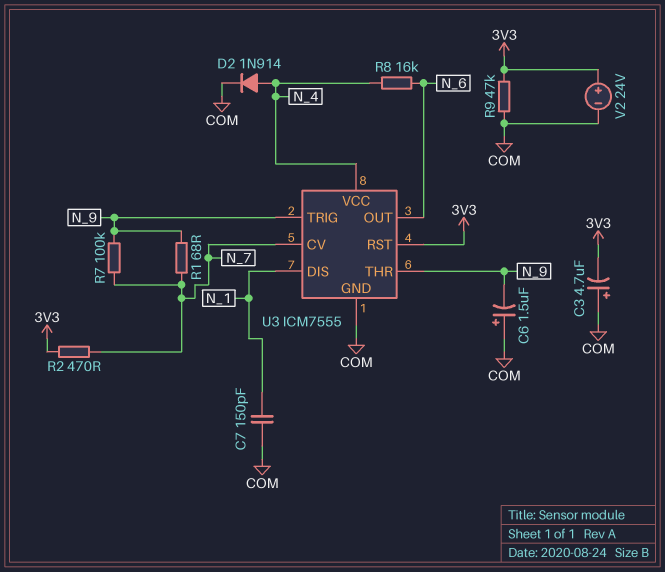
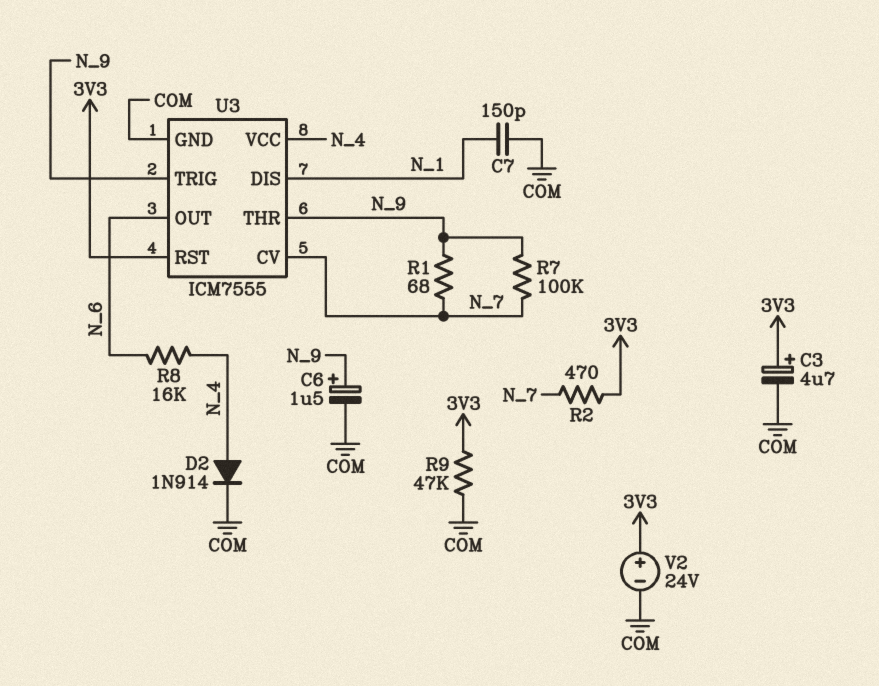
C3: 4.7uF (plus COM, minus 3V3) -> 4.7uF (plus 3V3, minus COM)
C6: 1.5uF (plus COM, minus N_9) -> 1.5uF (plus N_9, minus COM)

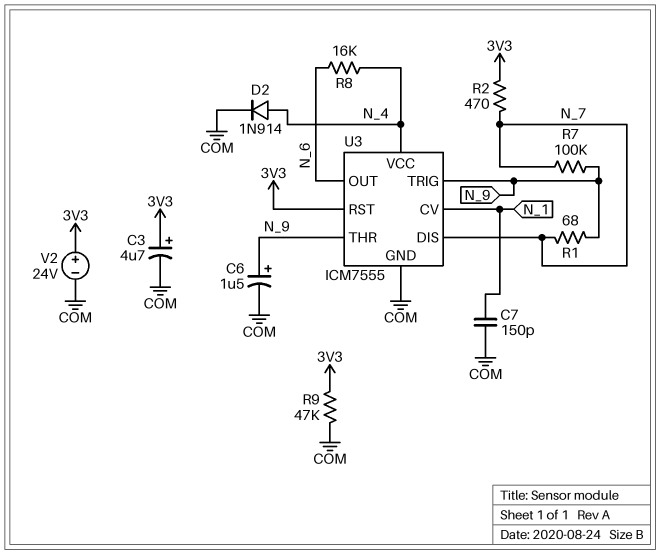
U3 pin CV: N_7 -> N_1
U3 pin DIS: N_1 -> N_7

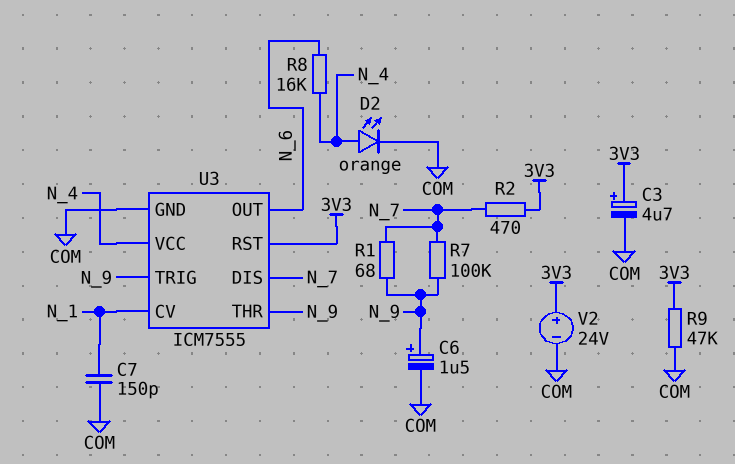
D2: diode 1N914 (A N_4, K COM) -> LED orange (A N_4, K COM)

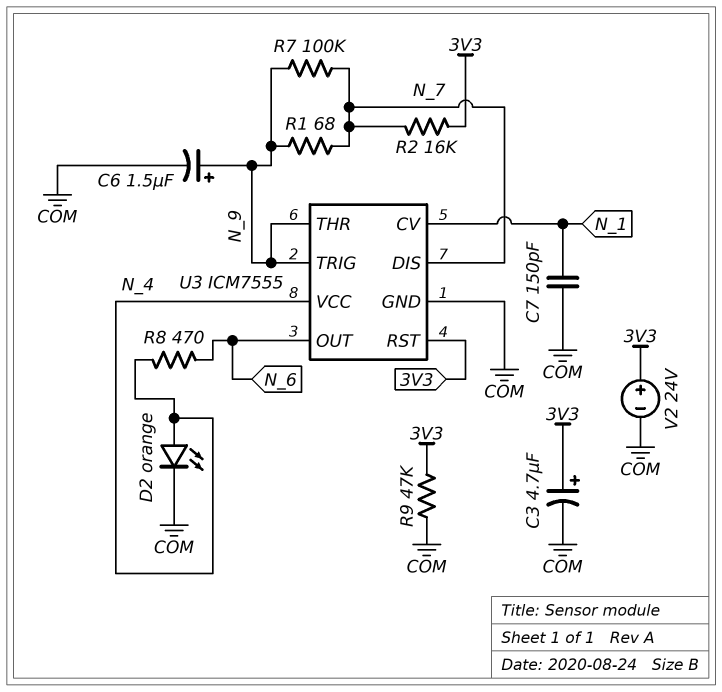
R2: 470 (3V3, N_7) -> 16k (3V3, N_7)
R8: 16k (N_4, N_6) -> 470 (N_4, N_6)

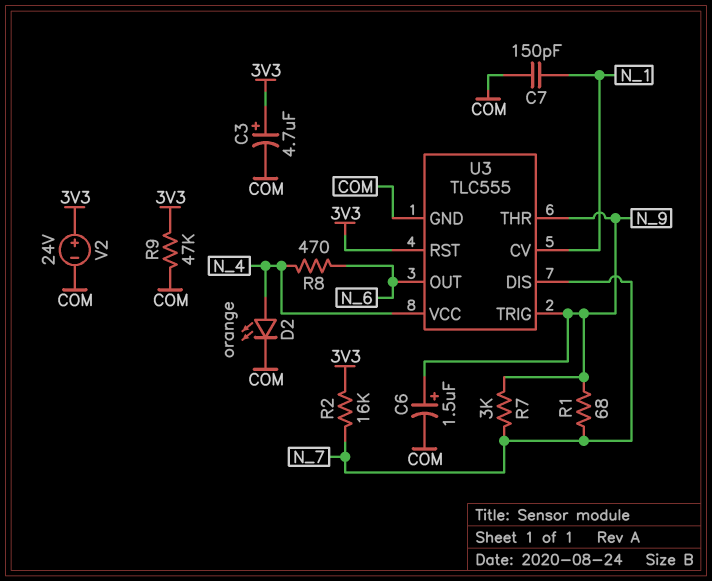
R7: 100k (N_7, N_9) -> 3k (N_7, N_9)
U3: ICM7555 -> TLC555

